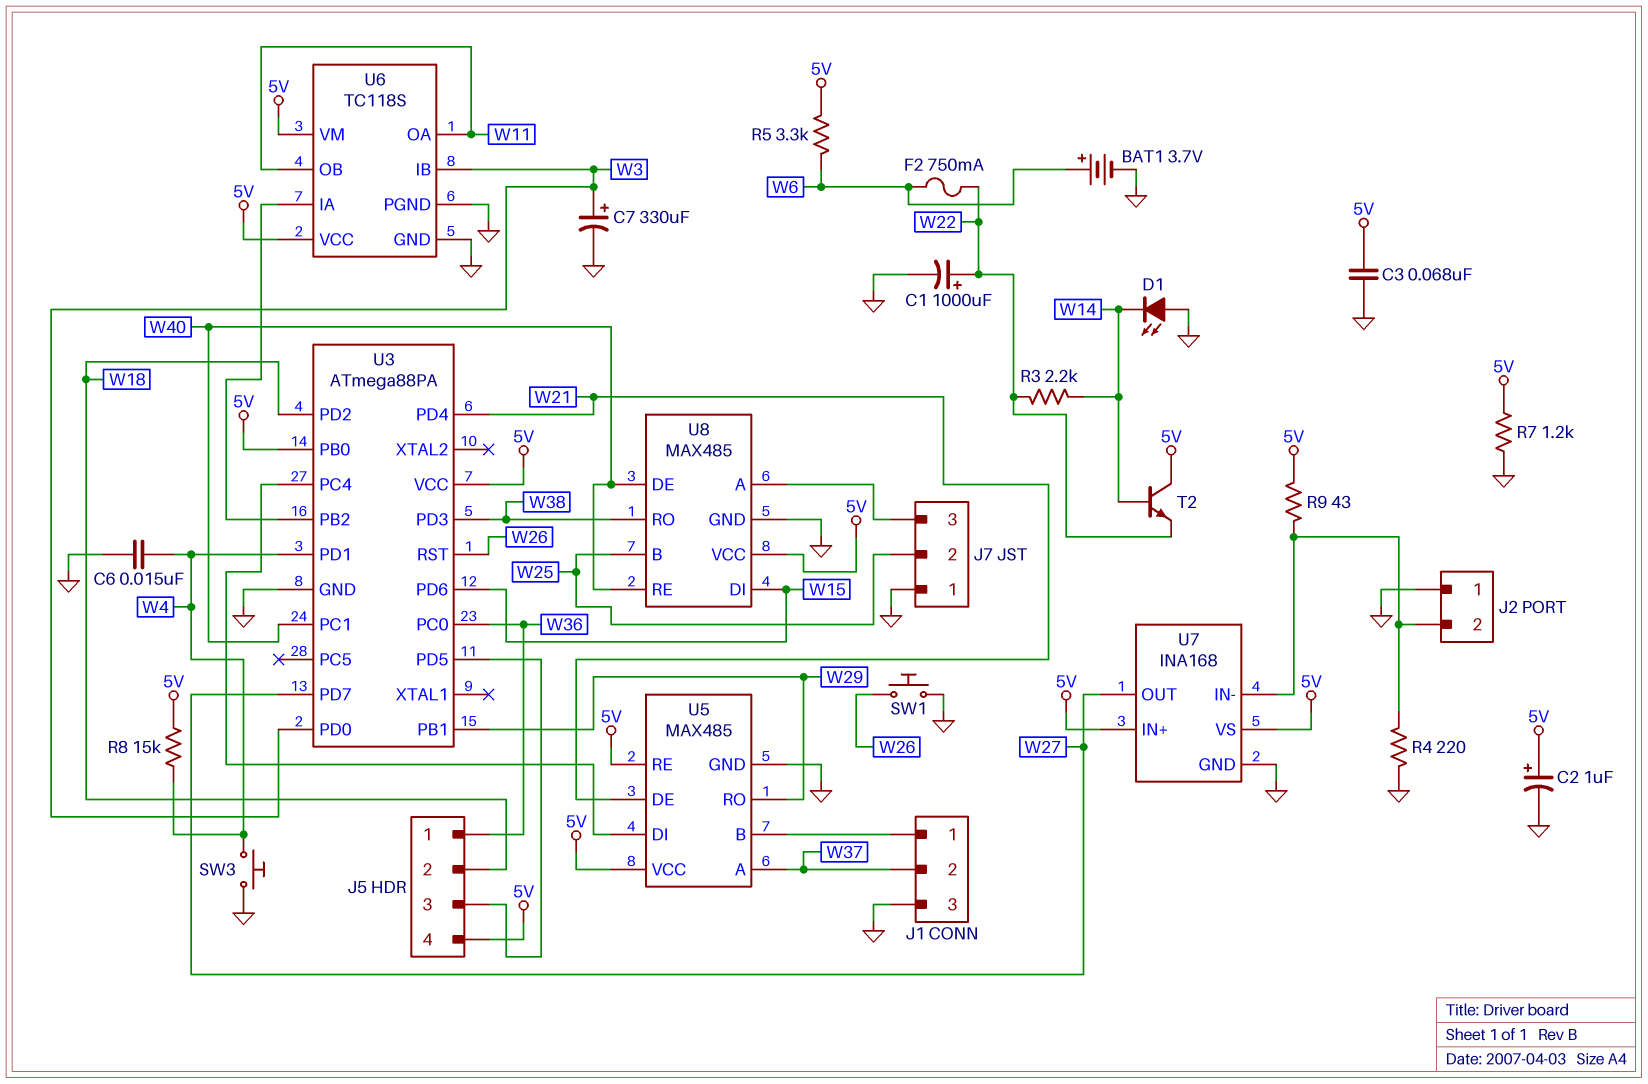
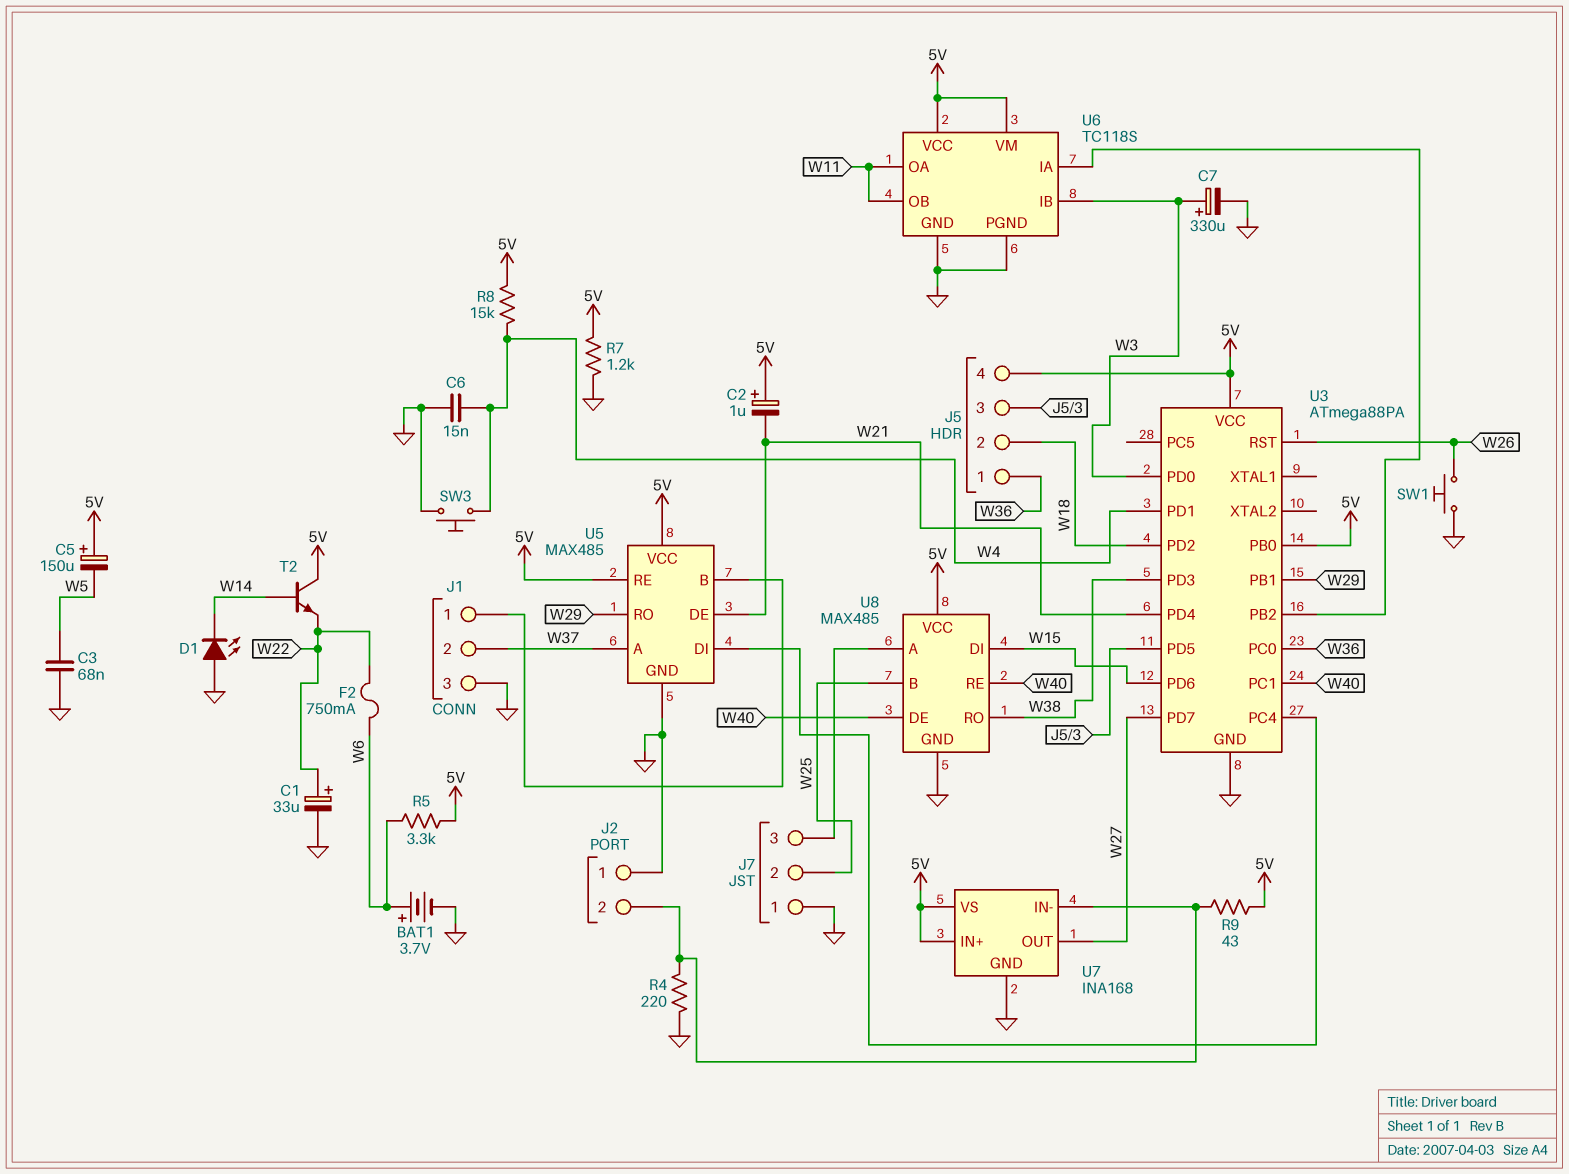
C1: 1000uF (plus W22, minus GND) -> 33uF (plus W22, minus GND)
C2: 1uF (plus 5V, minus GND) -> 1uF (plus 5V, minus W21)
C3: 68nF (5V, GND) -> 68nF (GND, W5)
C5: none -> 150uF (plus 5V, minus W5)
R3: 2.2k (W14, W22) -> none

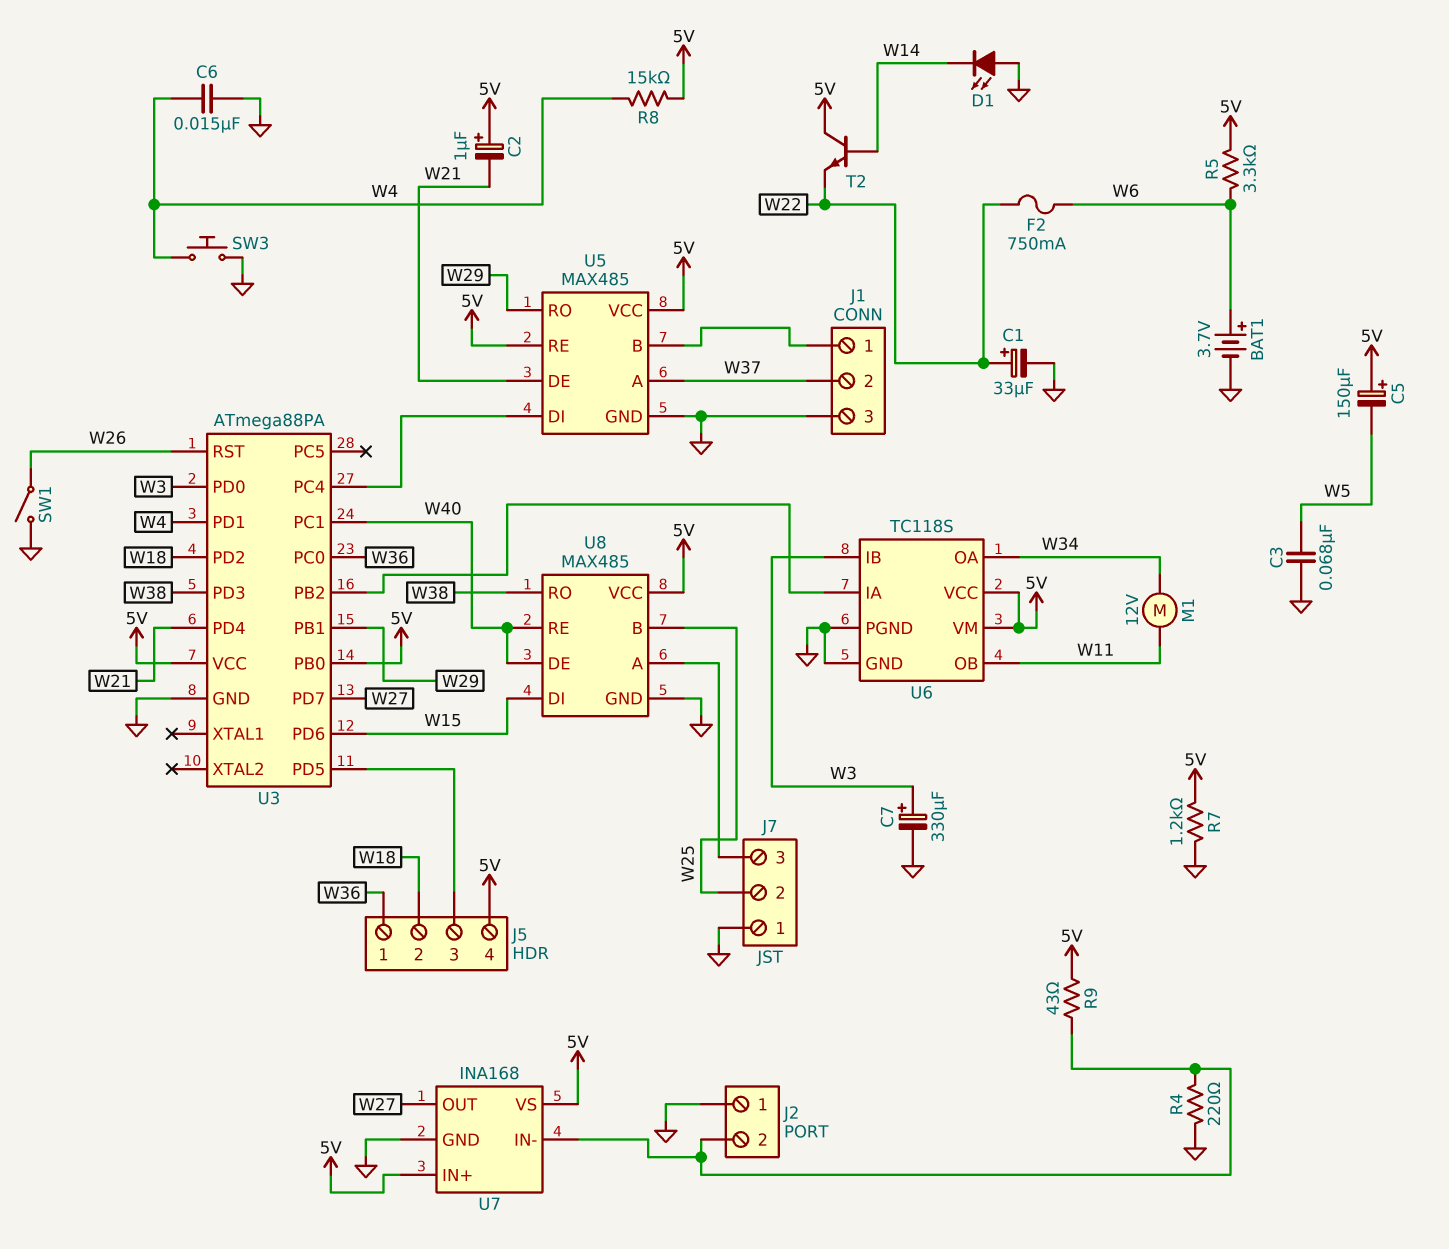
M1: none -> motor 12V (W11, W34)
SW1: button (GND, W26) -> switch (GND, W26)
U6 pin OA: W11 -> W34

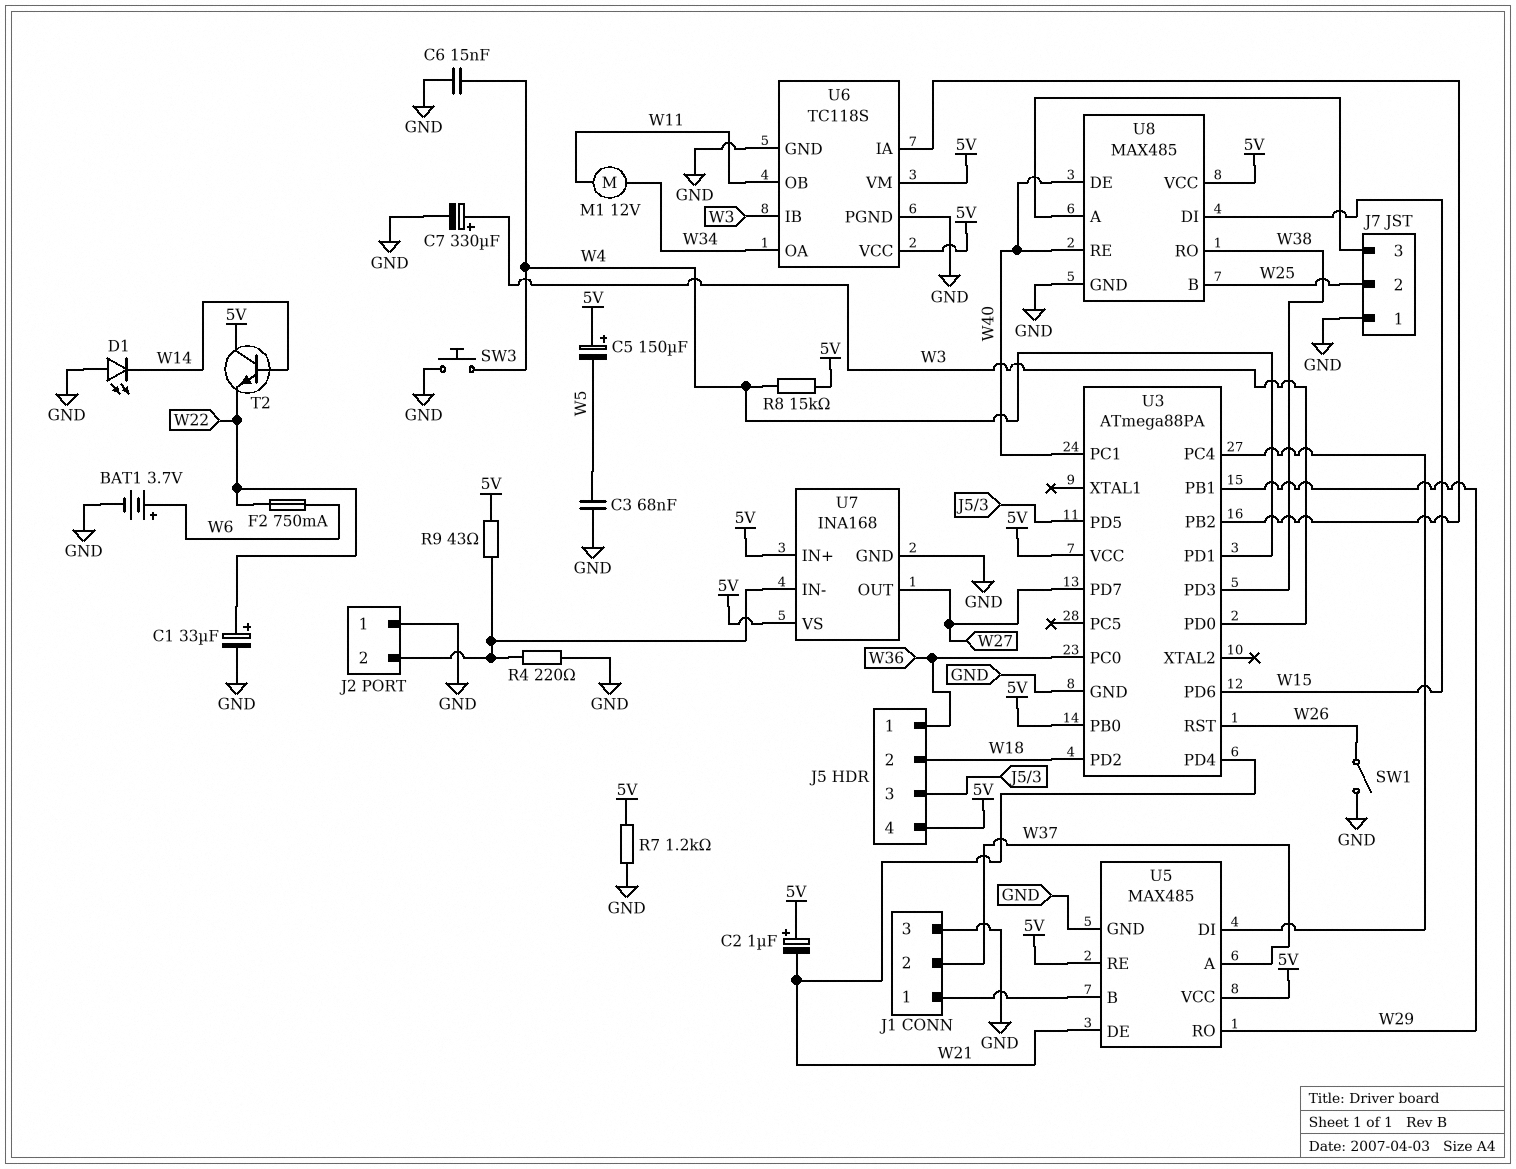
R5: 3.3k (5V, W6) -> none

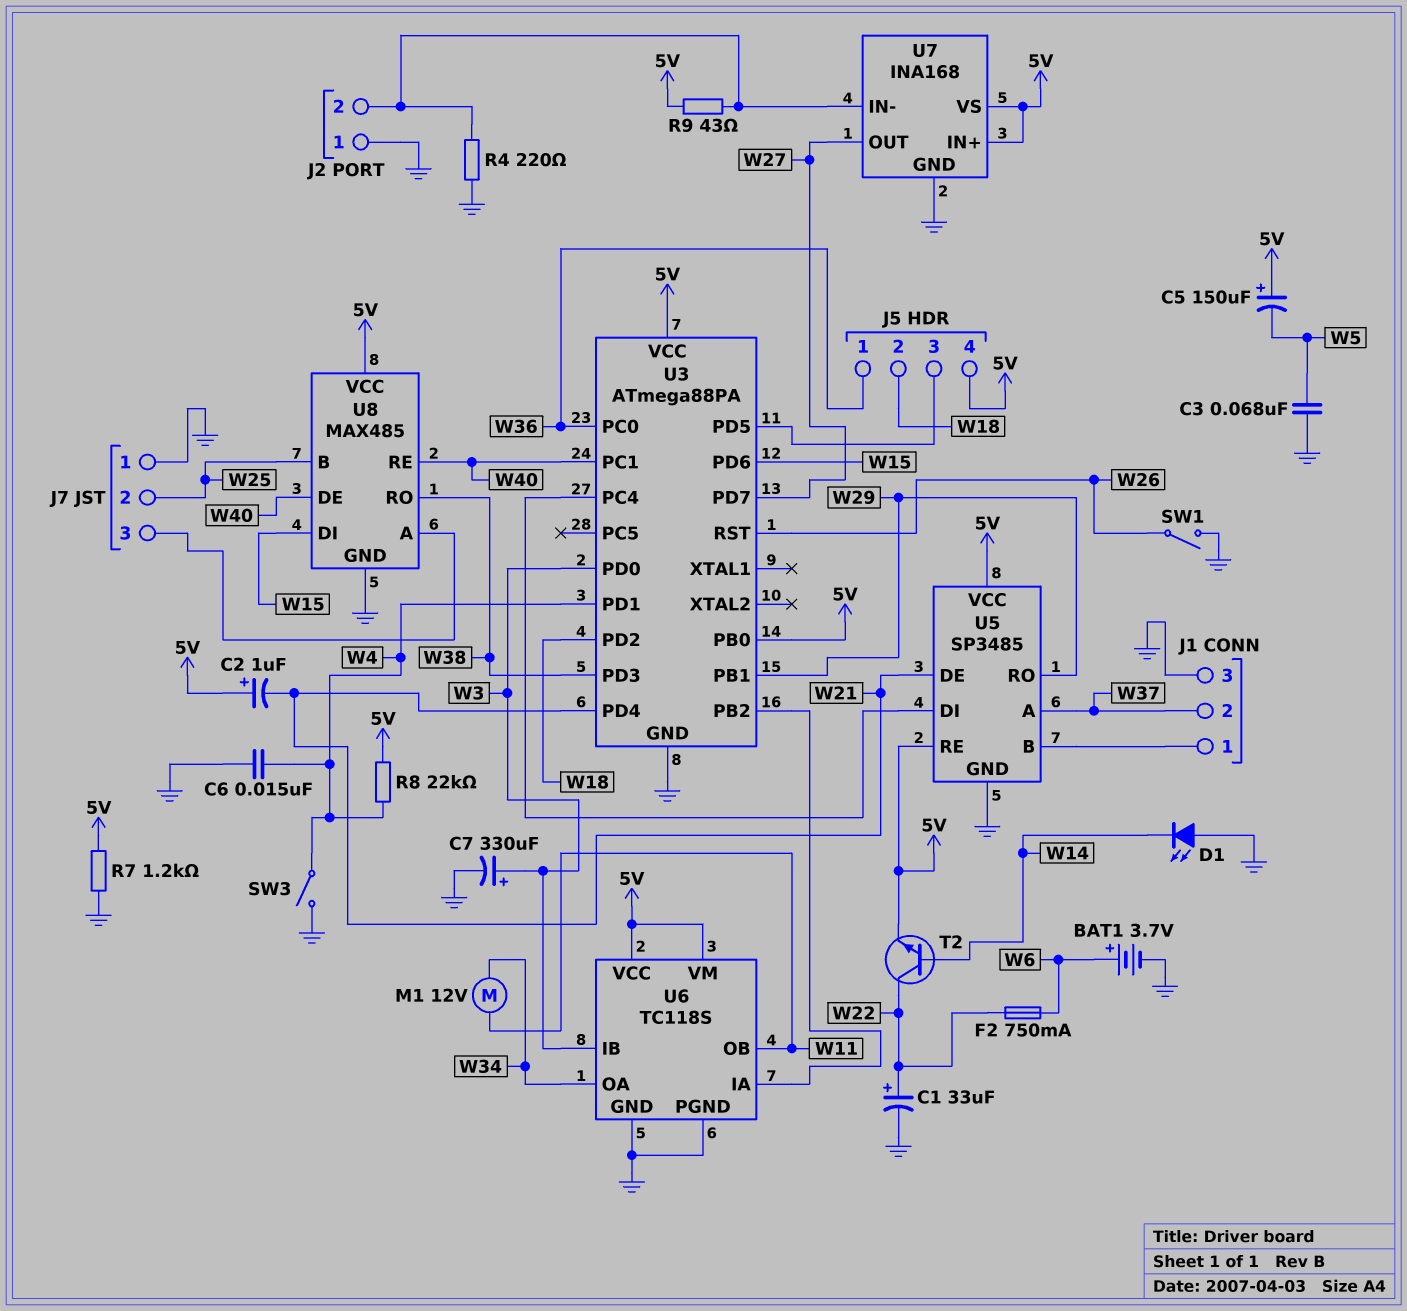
R8: 15k (5V, W4) -> 22k (5V, W4)
SW3: button (GND, W4) -> switch (GND, W4)
T2: NPN (B W14, C 5V, E W22) -> NPN (B W14, C W22, E 5V)
U5: MAX485 -> SP3485

